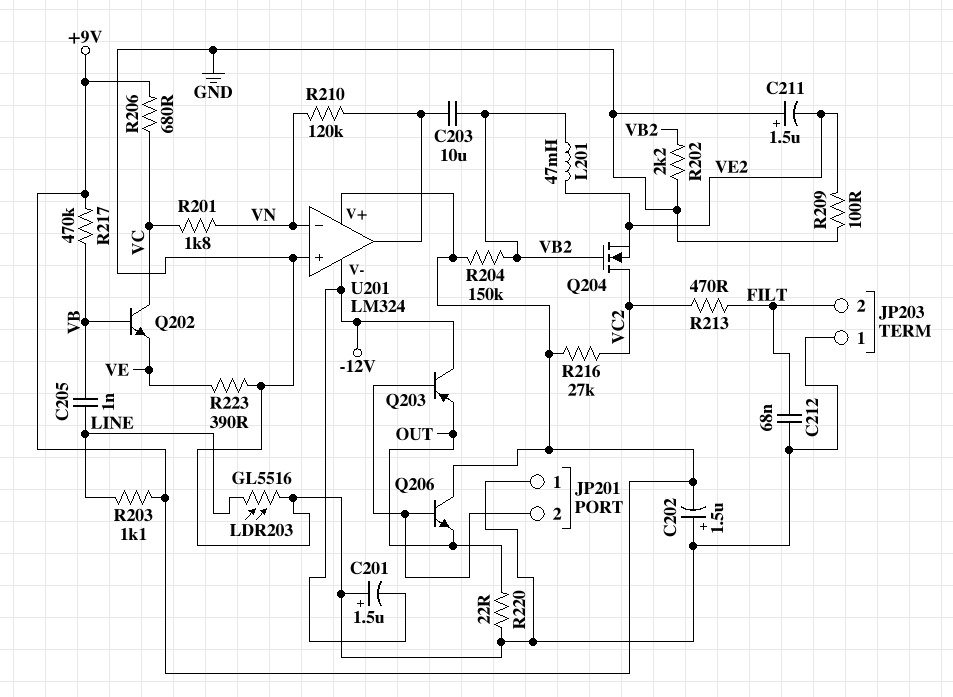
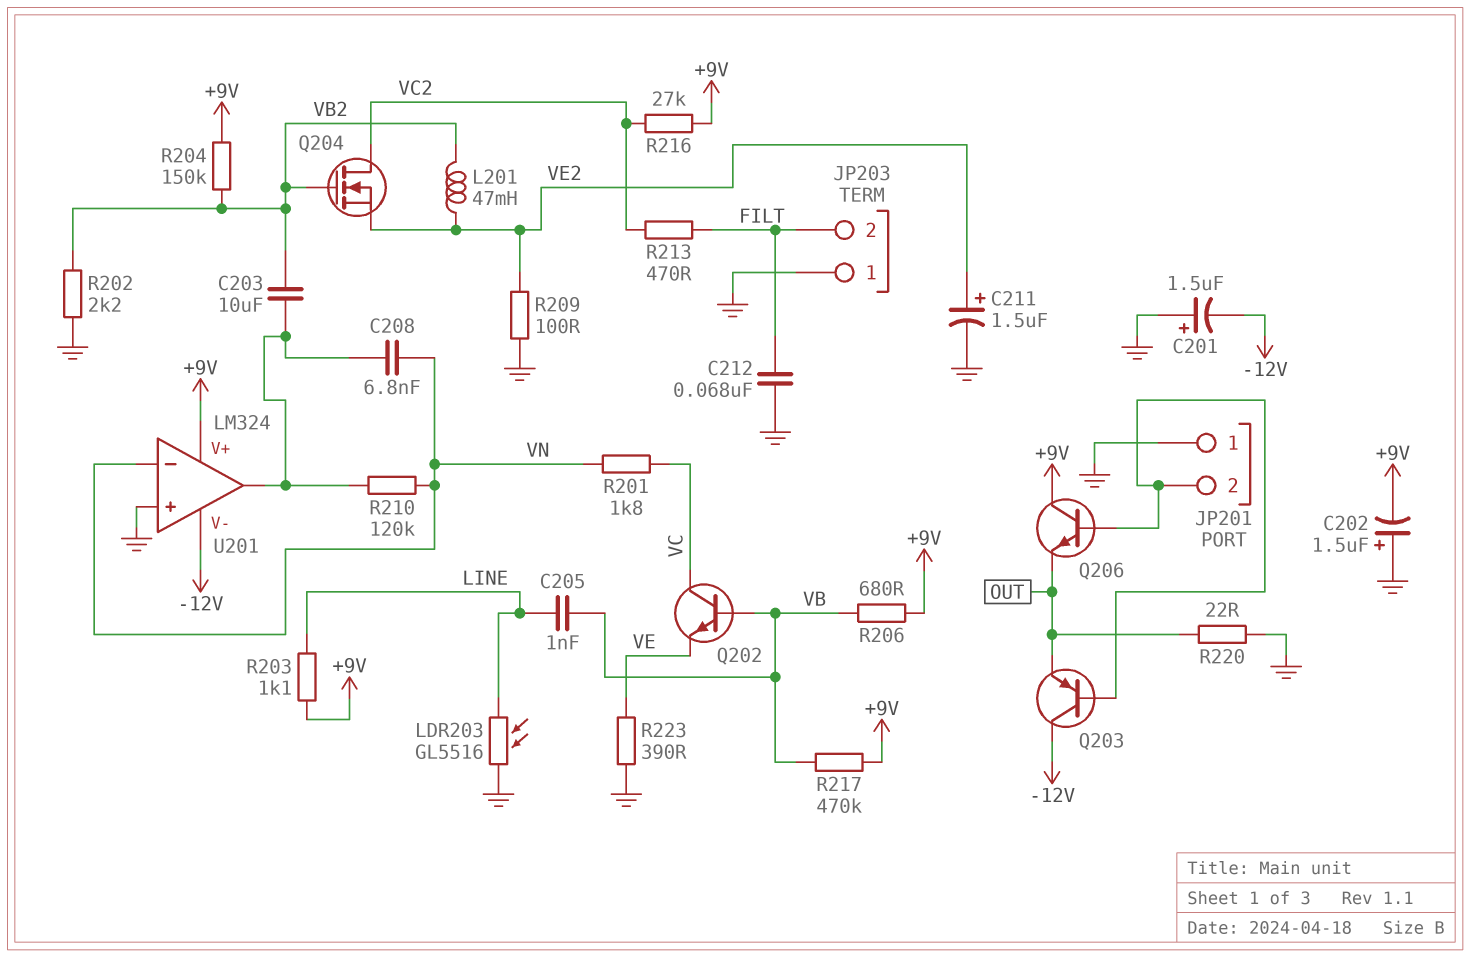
C208: none -> 6.8nF (U201/out, VN)
C211: 1.5uF (plus GND, minus VE2) -> 1.5uF (plus VE2, minus GND)
R206: 680 (+9V, VC) -> 680 (+9V, VB)

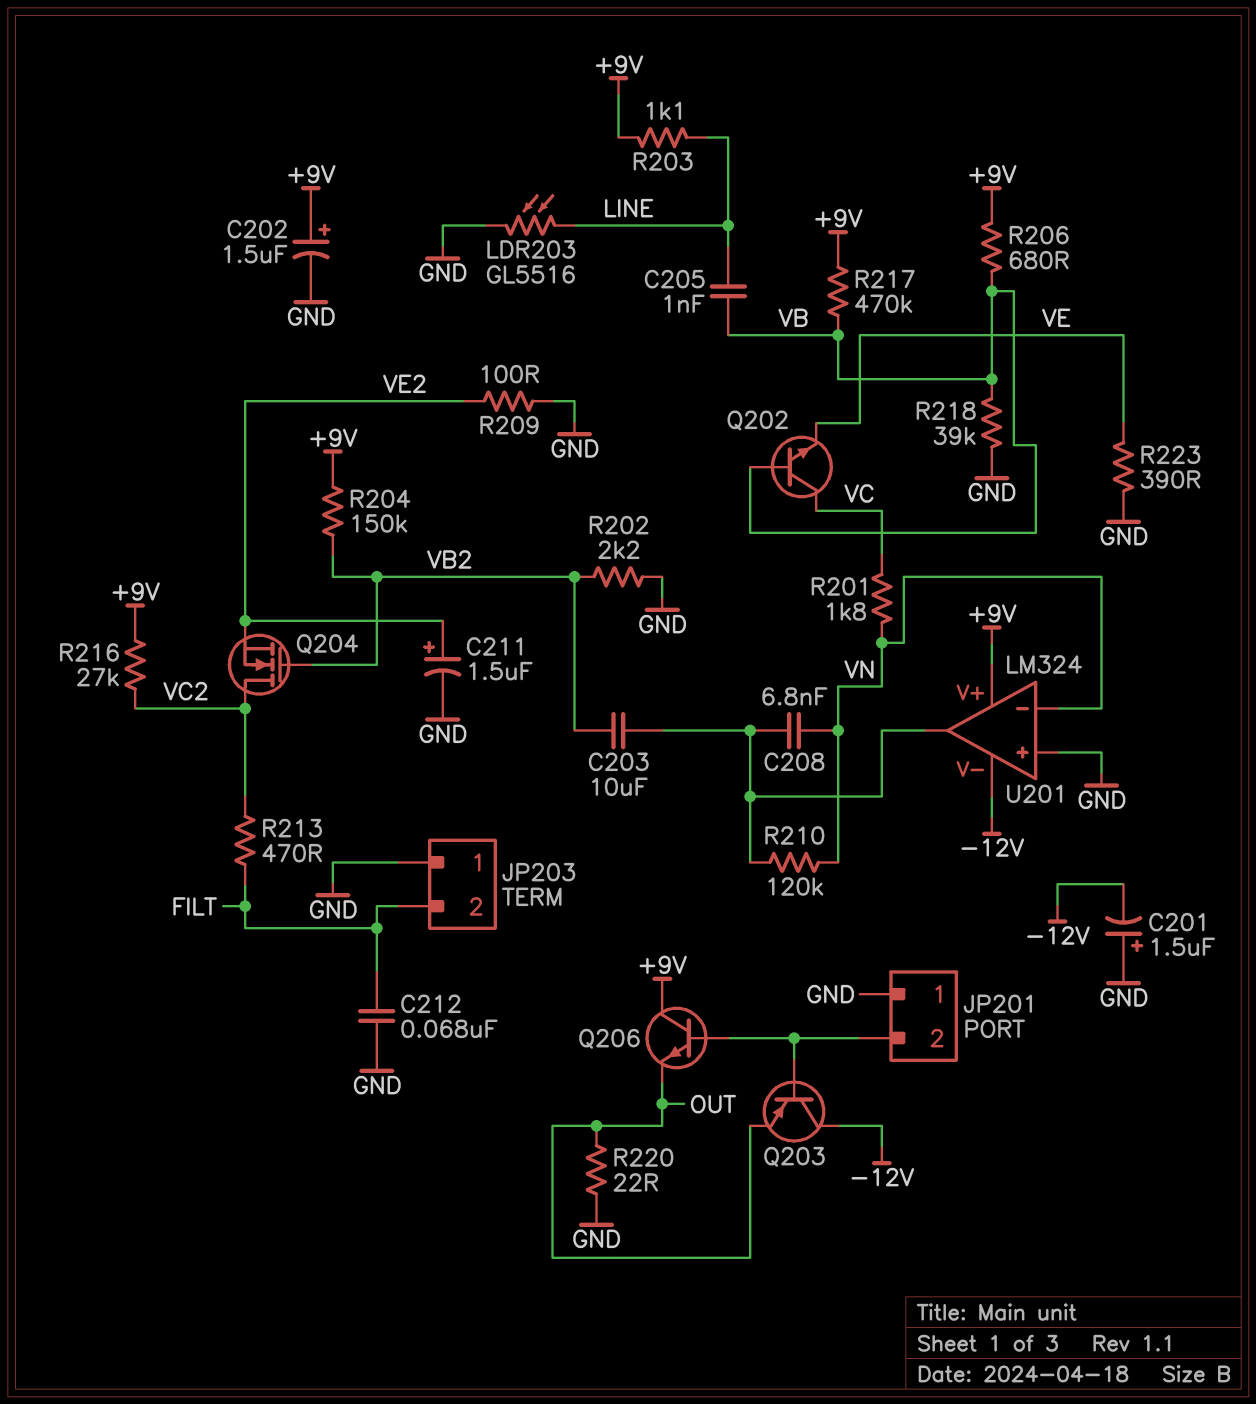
C202: 1.5uF (plus GND, minus +9V) -> 1.5uF (plus +9V, minus GND)
L201: 47mH (VB2, VE2) -> none
R218: none -> 39k (GND, VB)

